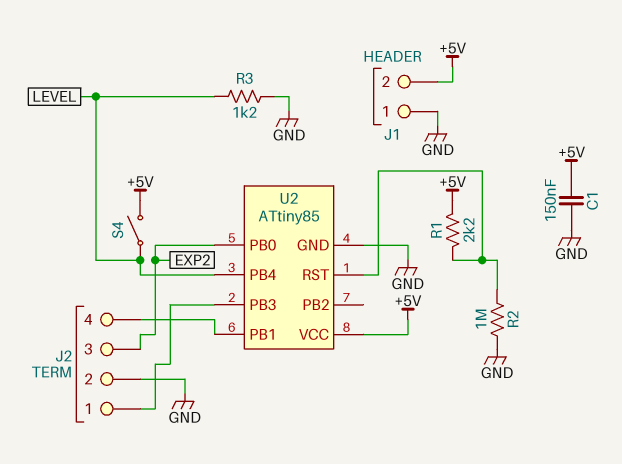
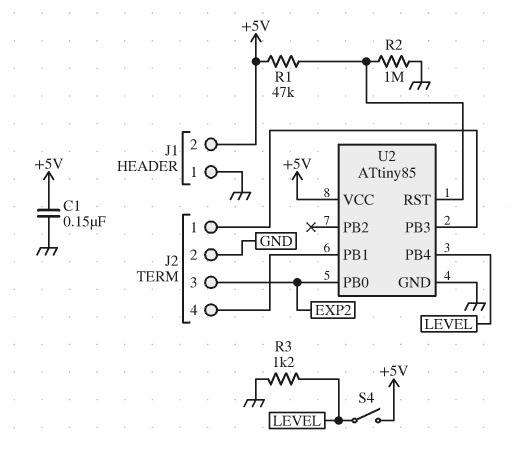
R1: 2.2k (+5V, U2/RST) -> 47k (+5V, U2/RST)

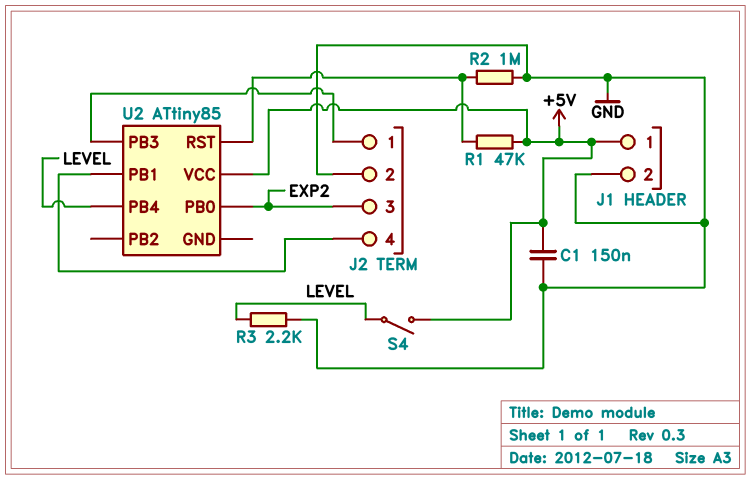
J1 pin 1: GND -> +5V
J1 pin 2: +5V -> GND
R3: 1.2k (GND, LEVEL) -> 2.2k (GND, LEVEL)
U2 pin GND: GND -> none

